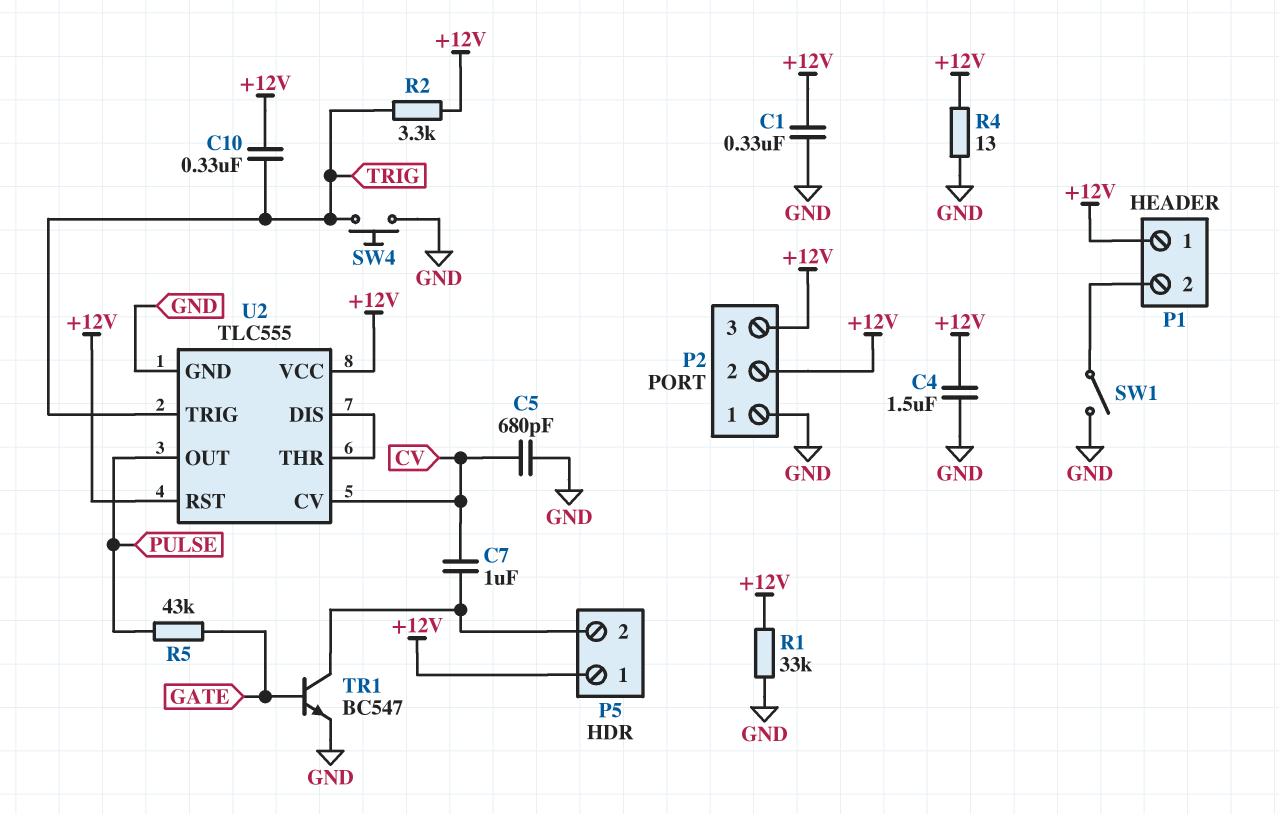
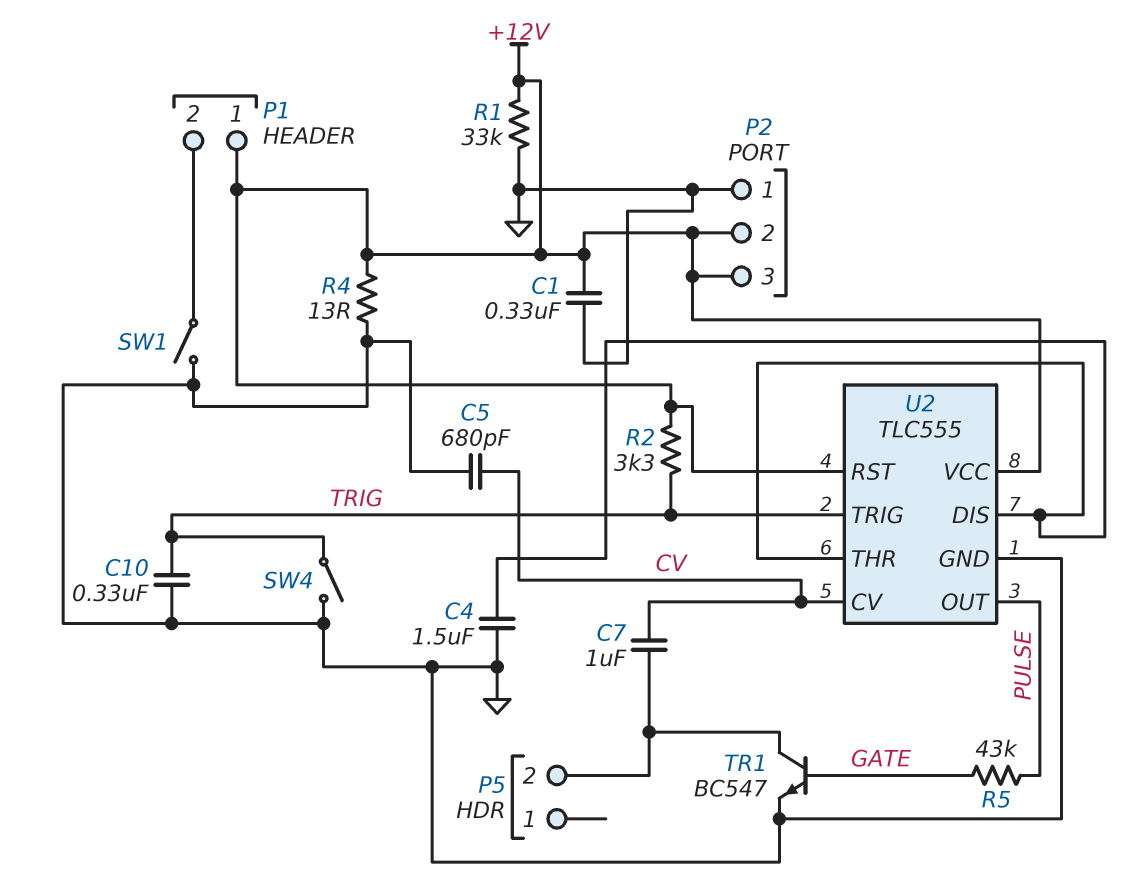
C4: 1.5uF (+12V, GND) -> 1.5uF (GND, U2/DIS)
C10: 330nF (+12V, TRIG) -> 330nF (GND, TRIG)
P5 pin 1: +12V -> none
SW4: button (GND, TRIG) -> switch (GND, TRIG)

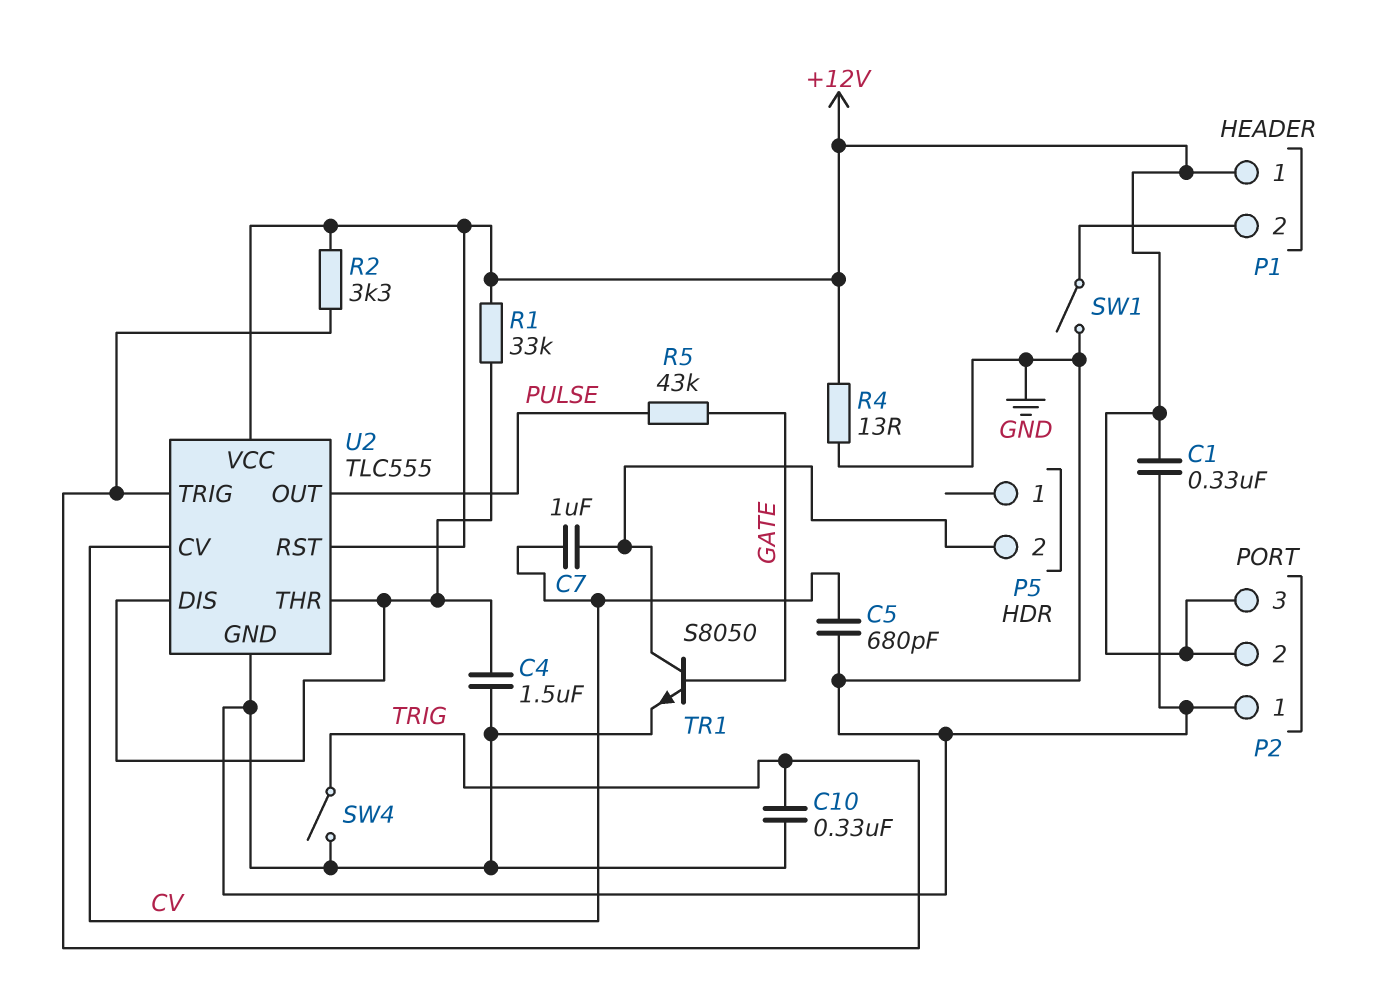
R1: 33k (+12V, GND) -> 33k (+12V, U2/DIS)
TR1: NPN BC547 (B GATE, C P5/2, E GND) -> NPN S8050 (B GATE, C P5/2, E GND)

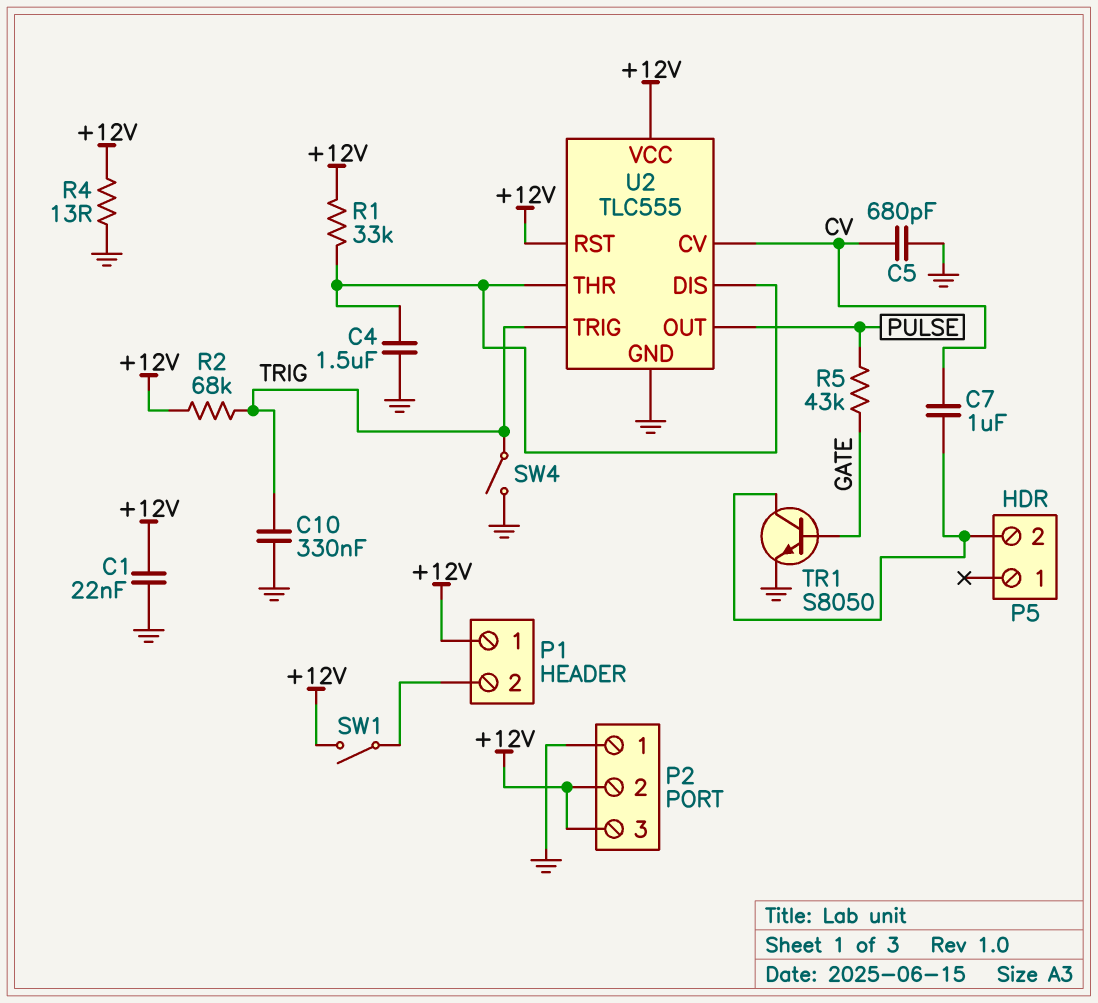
C1: 330nF (+12V, GND) -> 22nF (+12V, GND)
R2: 3.3k (+12V, TRIG) -> 68k (+12V, TRIG)
SW1: switch (GND, P1/2) -> switch (+12V, P1/2)

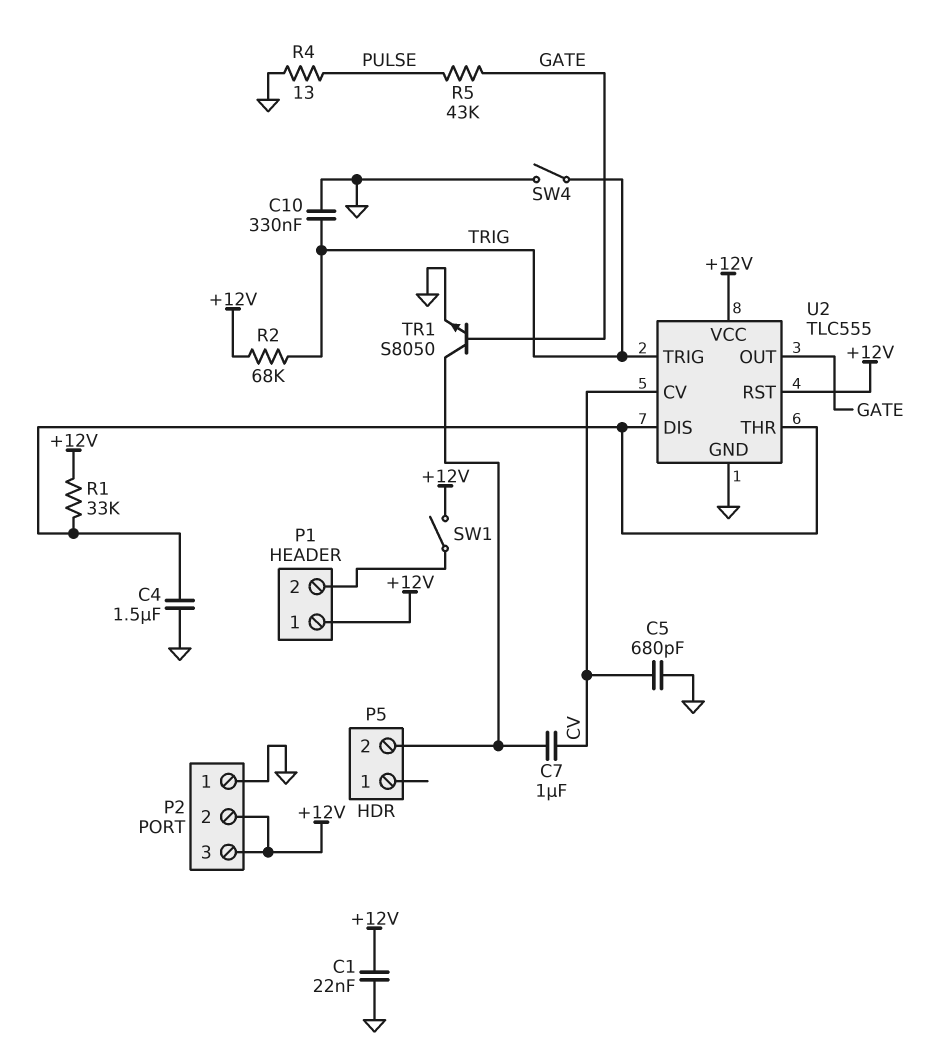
R4: 13 (+12V, GND) -> 13 (GND, PULSE)
U2 pin OUT: PULSE -> GATE

